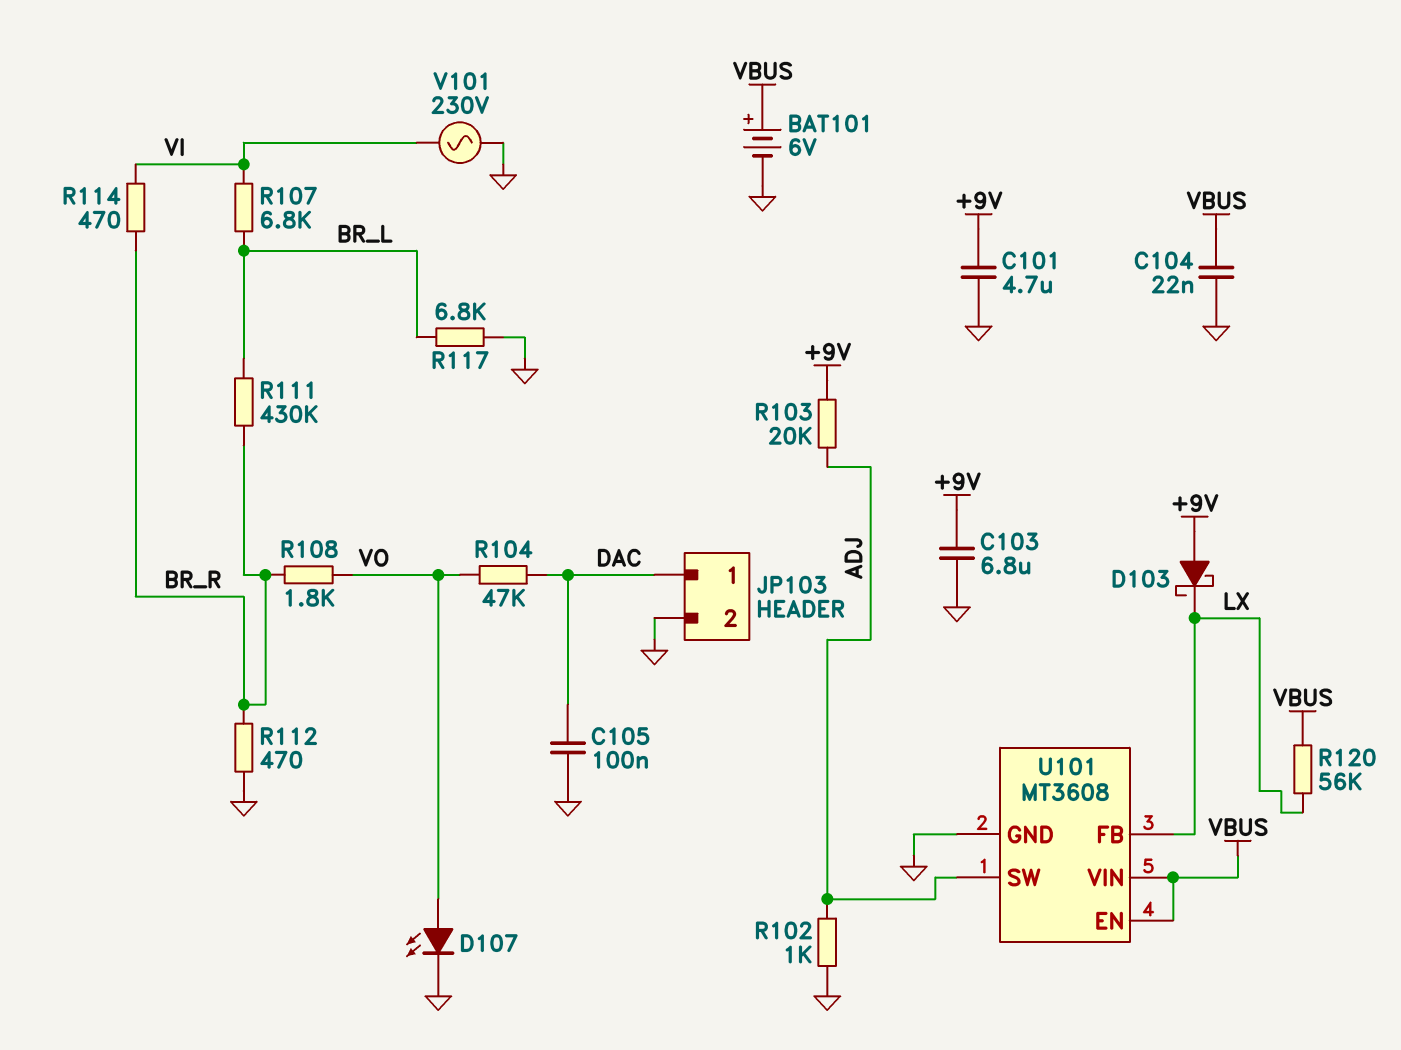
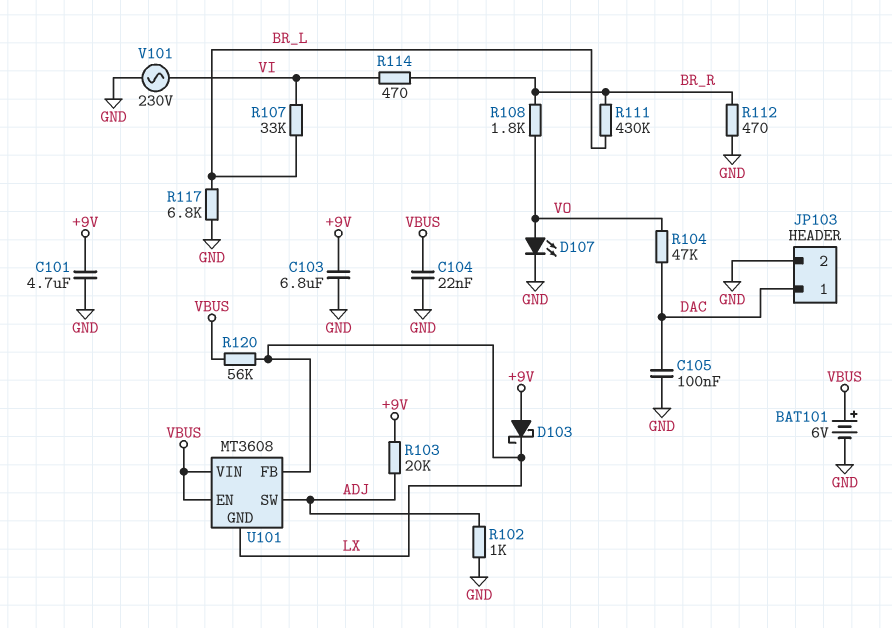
R107: 6.8k (BR_L, VI) -> 33k (BR_L, VI)
U101 pin GND: GND -> LX

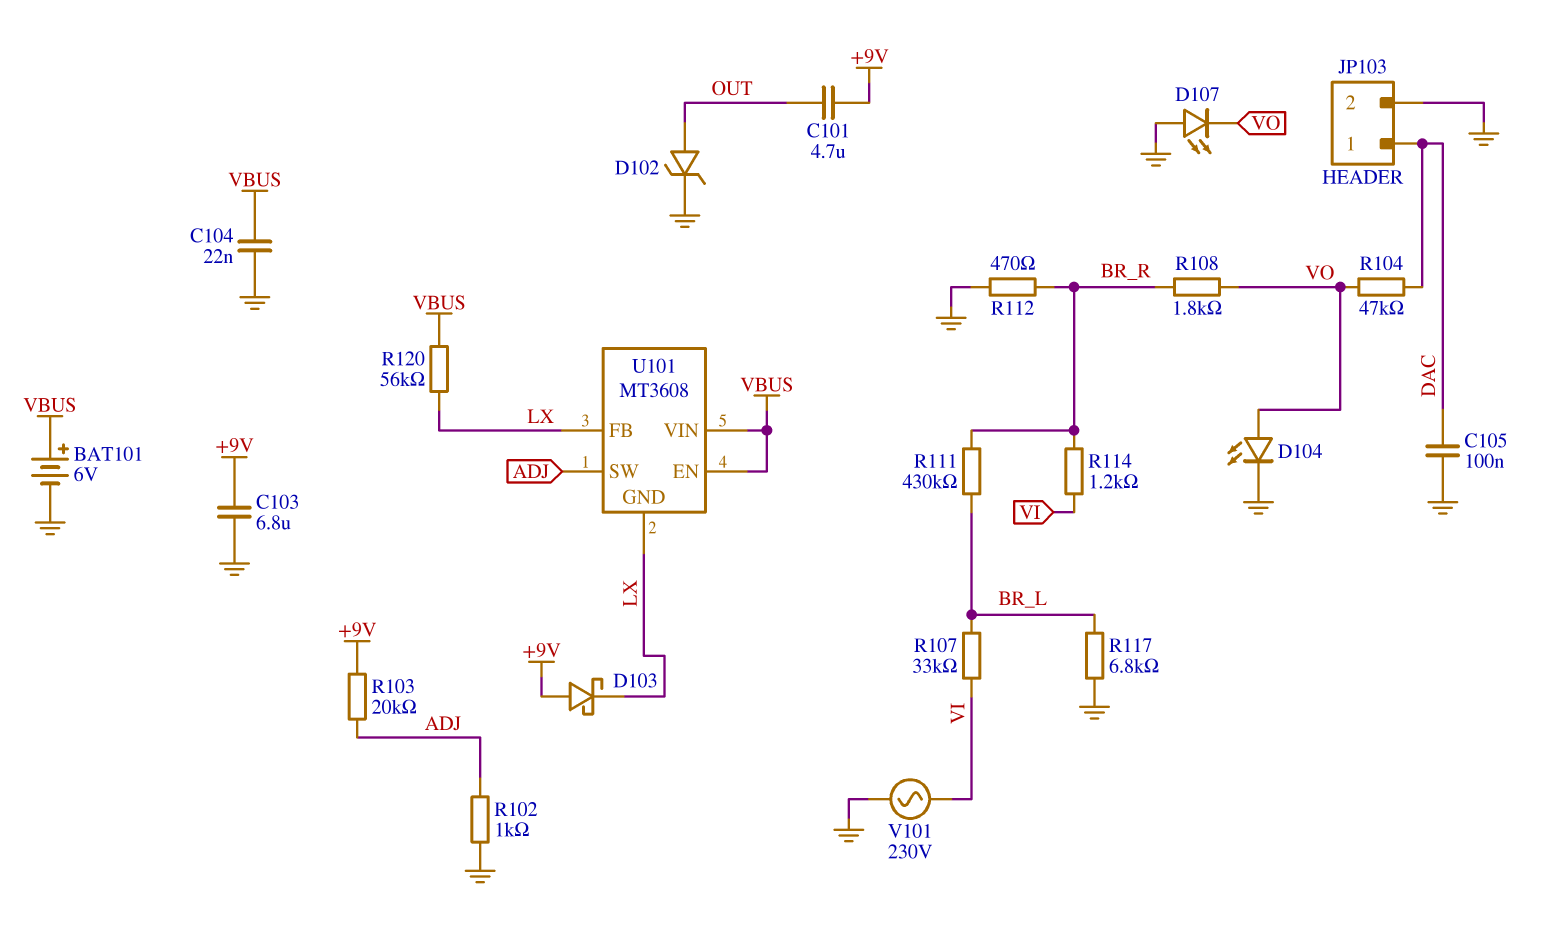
C101: 4.7uF (+9V, GND) -> 4.7uF (+9V, OUT)
D102: none -> zener (A OUT, K GND)
D104: none -> LED (A VO, K GND)
D107: LED (A VO, K GND) -> LED (A GND, K VO)
R114: 470 (BR_R, VI) -> 1.2k (BR_R, VI)

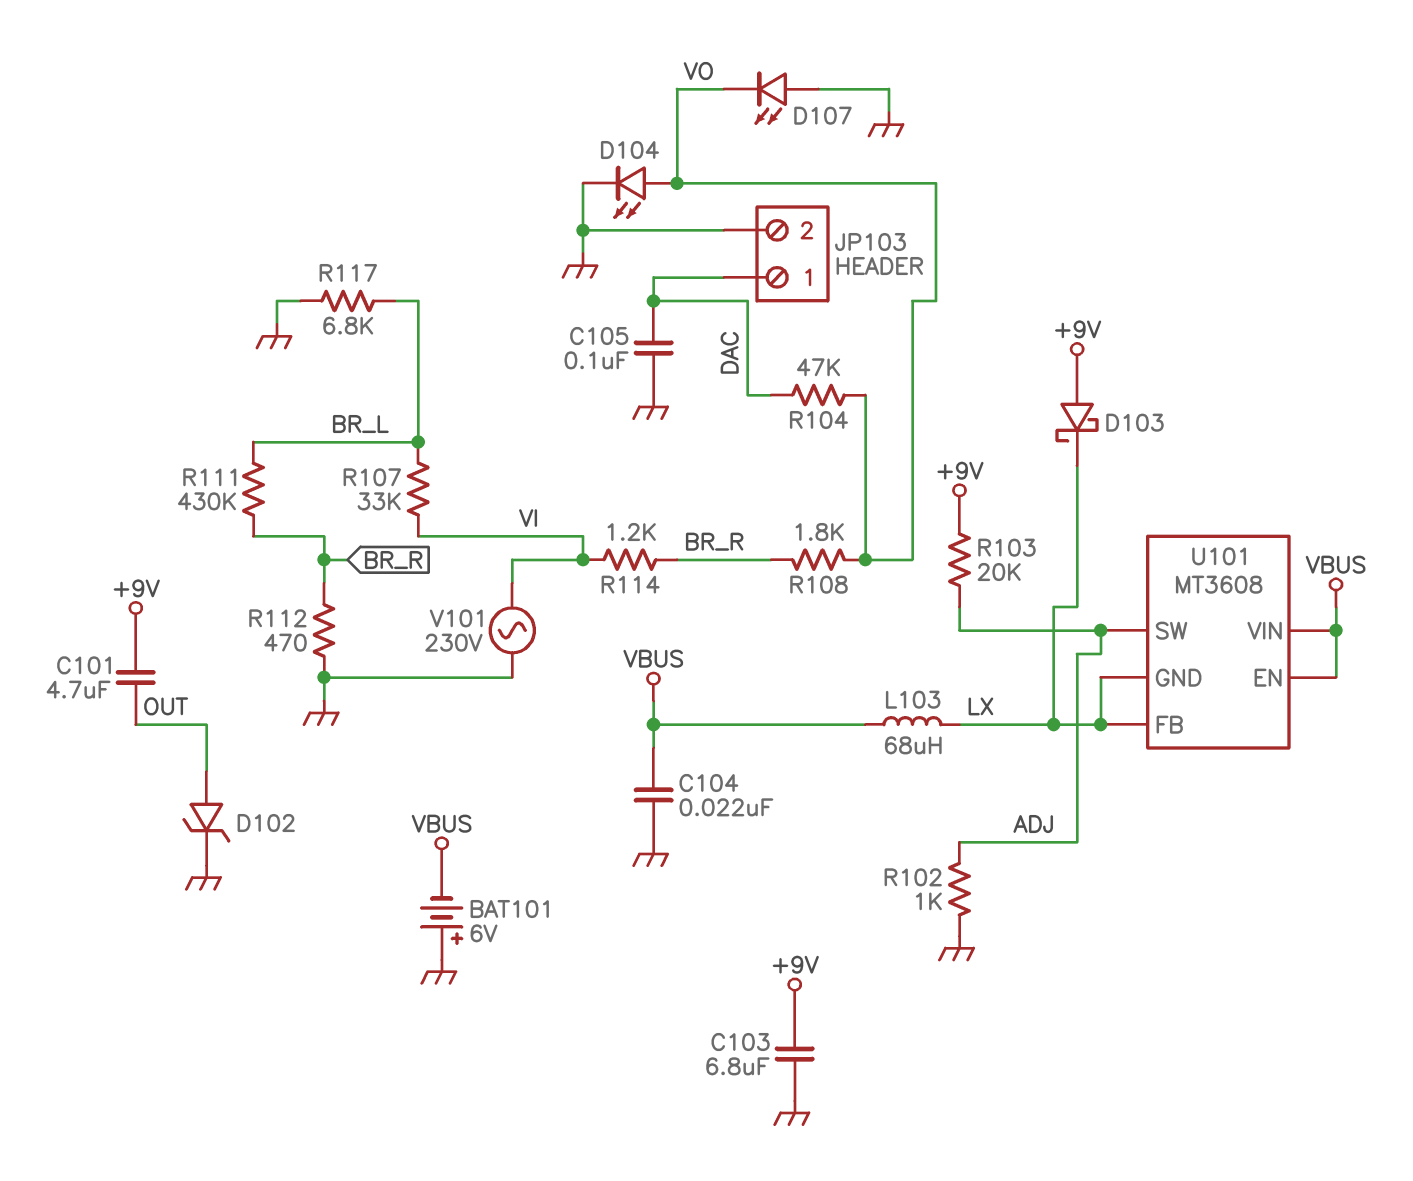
BAT101: 6V (plus VBUS, minus GND) -> 6V (plus GND, minus VBUS)
L103: none -> 68uH (LX, VBUS)
R120: 56k (LX, VBUS) -> none

